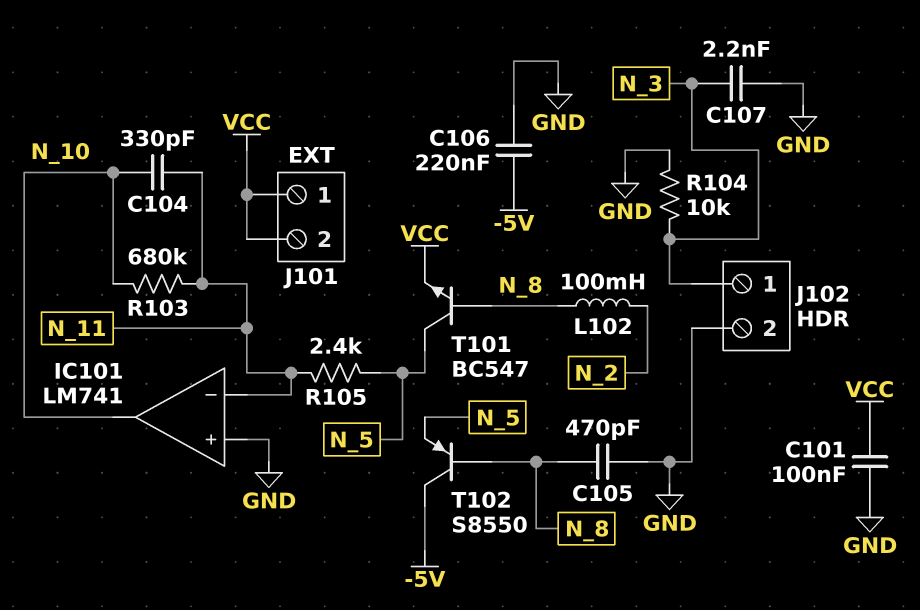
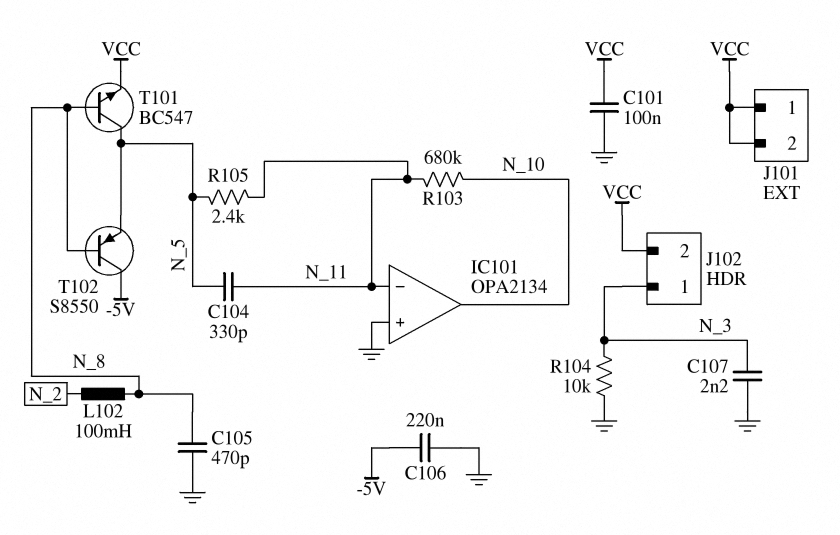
C104: 330pF (N_10, N_11) -> 330pF (N_5, N_11)
IC101: LM741 -> OPA2134
J102 pin 2: GND -> VCC

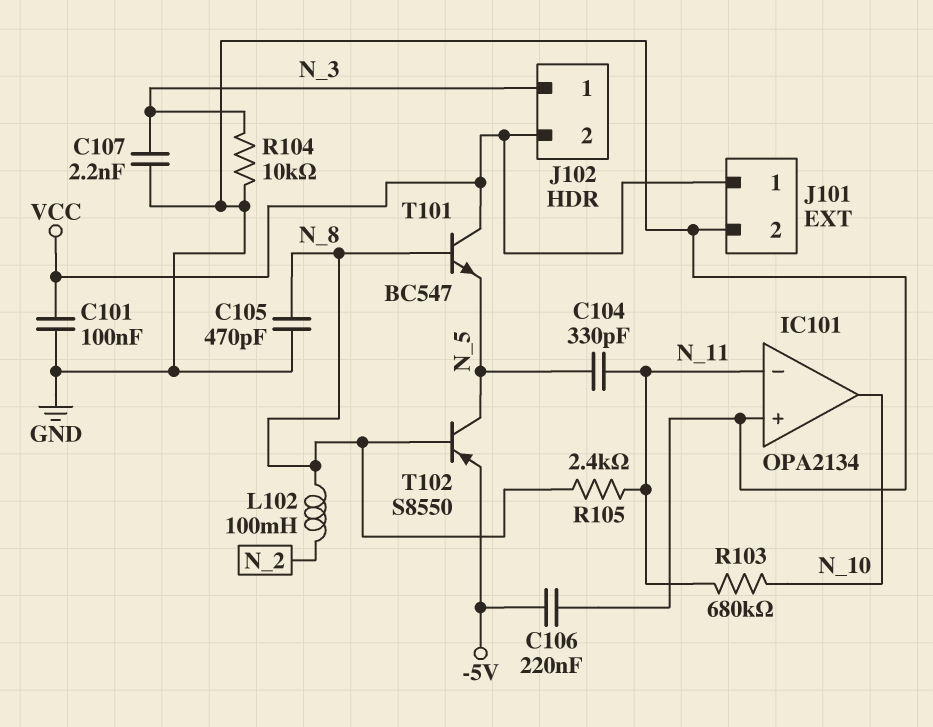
J101 pin 2: VCC -> GND
R105: 2.4k (N_5, N_11) -> 2.4k (N_8, N_11)
T101: NPN BC547 (B N_8, C N_5, E VCC) -> NPN BC547 (B N_8, C VCC, E N_5)
T102: PNP S8550 (B N_8, C -5V, E N_5) -> PNP S8550 (B N_8, C N_5, E -5V)

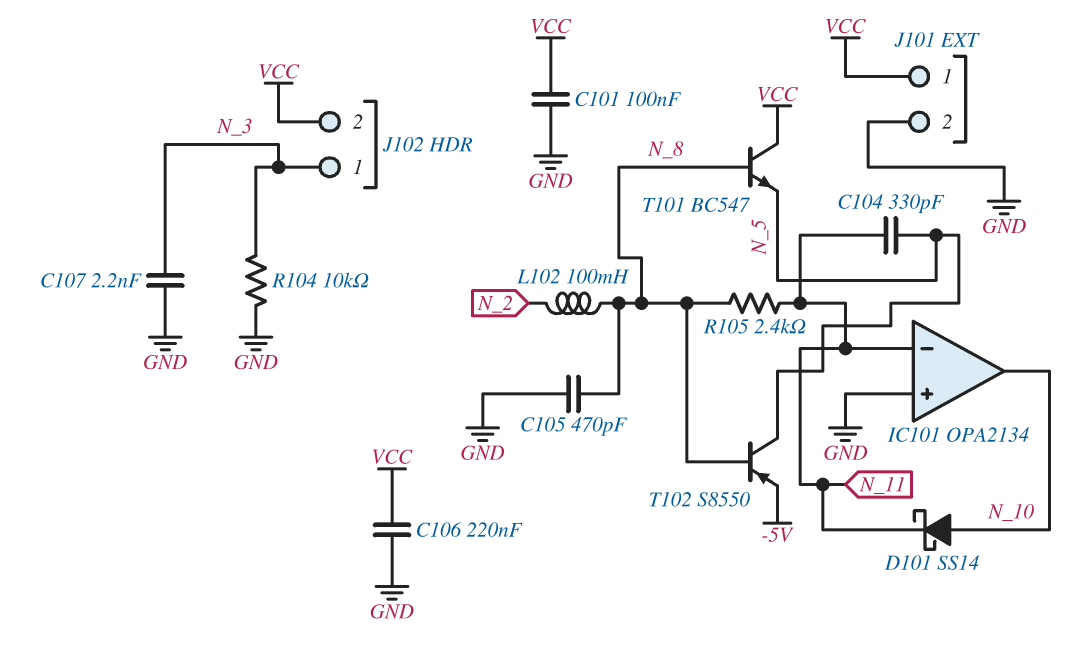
C106: 220nF (-5V, GND) -> 220nF (GND, VCC)
D101: none -> schottky SS14 (A N_10, K N_11)
R103: 680k (N_10, N_11) -> none

